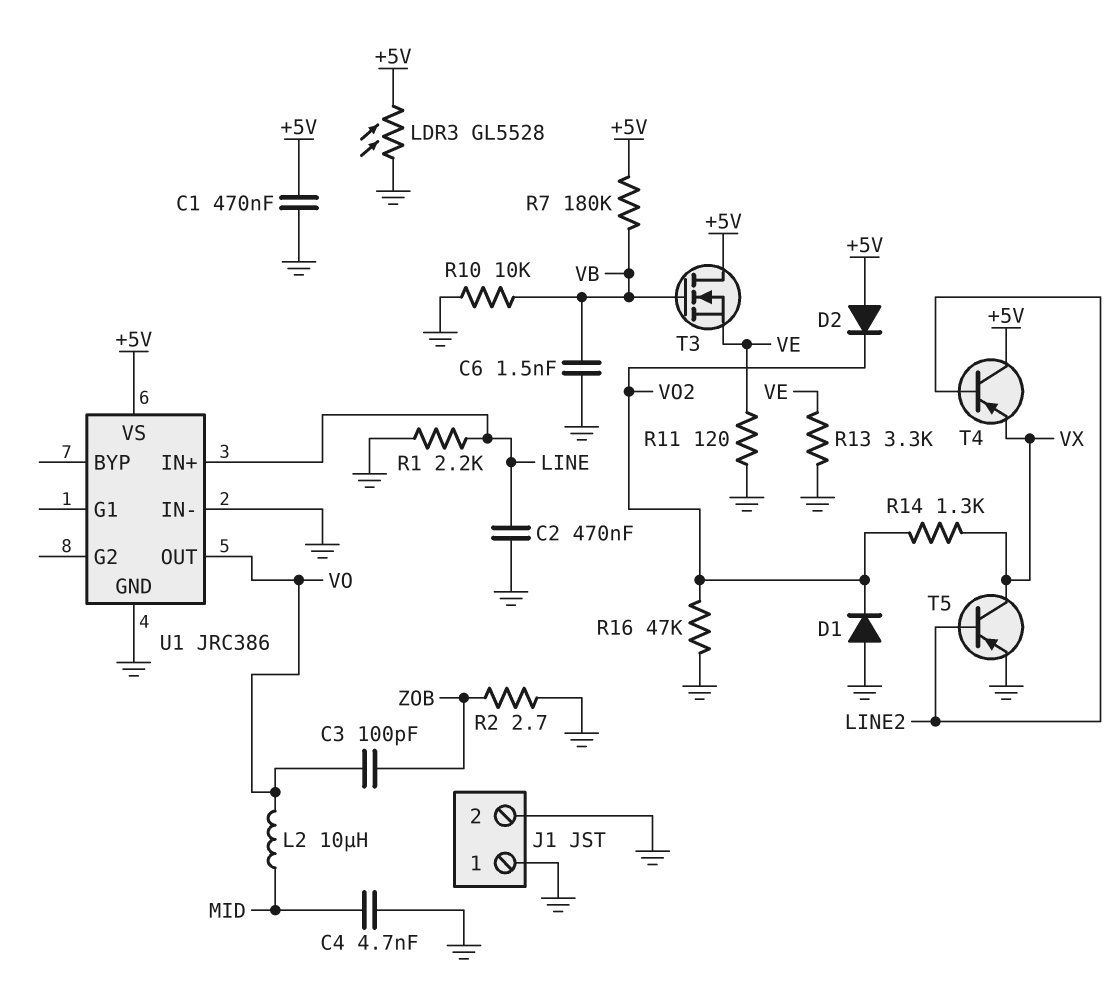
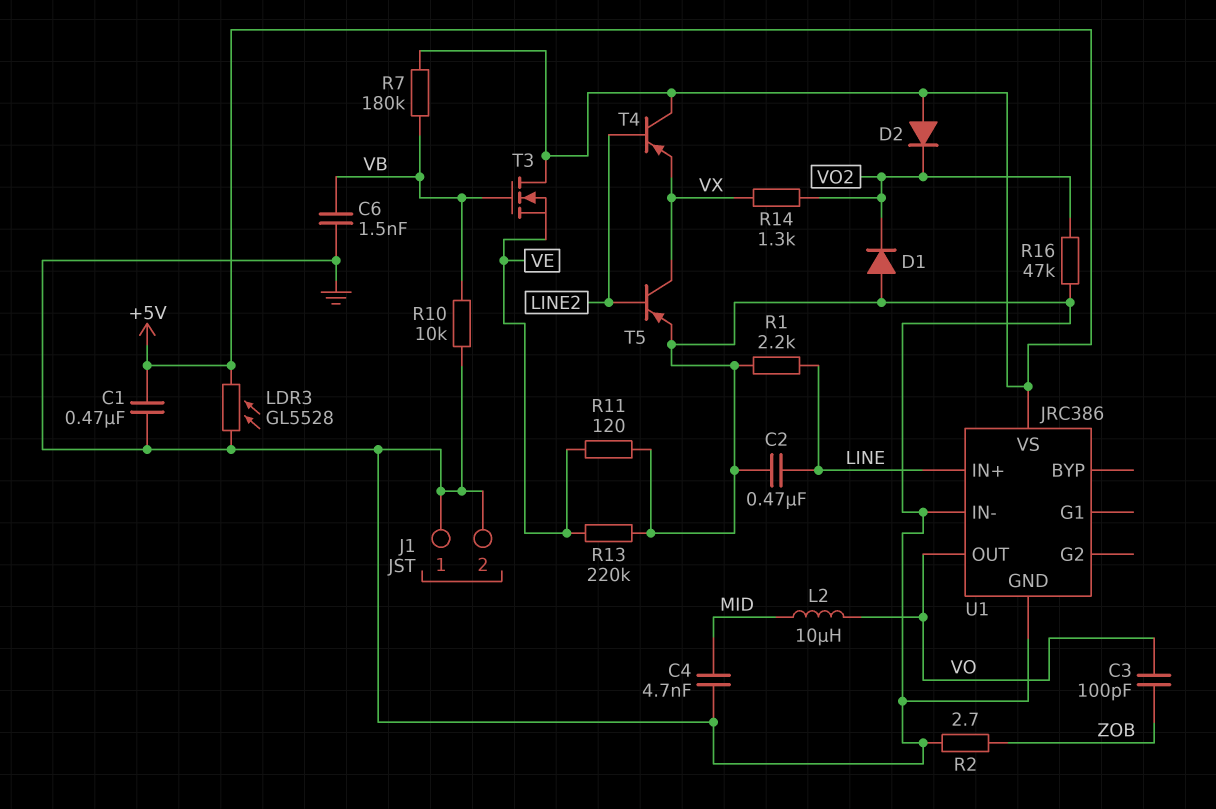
R13: 3.3k (GND, VE) -> 220k (GND, VE)

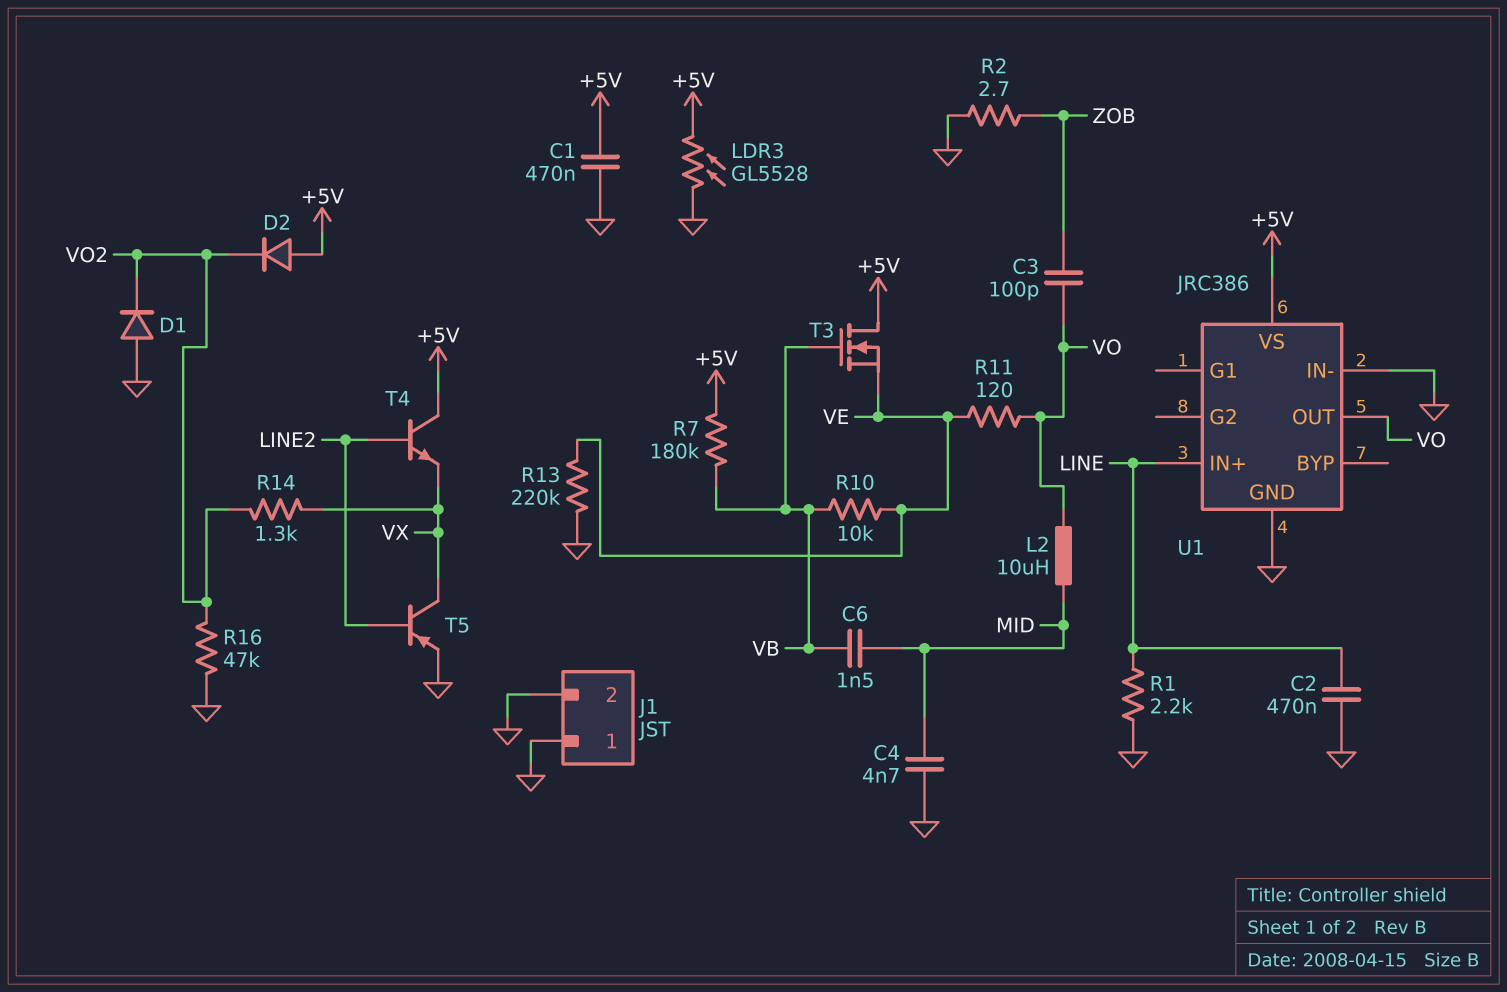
C6: 1.5nF (GND, VB) -> 1.5nF (MID, VB)
R10: 10k (GND, VB) -> 10k (VB, VE)
R11: 120 (GND, VE) -> 120 (VE, VO)
T4: PNP (B LINE2, C +5V, E VX) -> NPN (B LINE2, C +5V, E VX)

